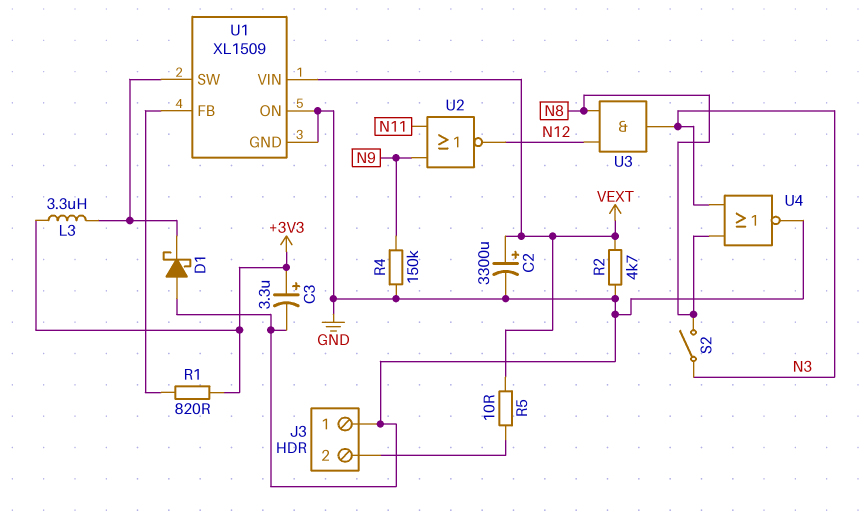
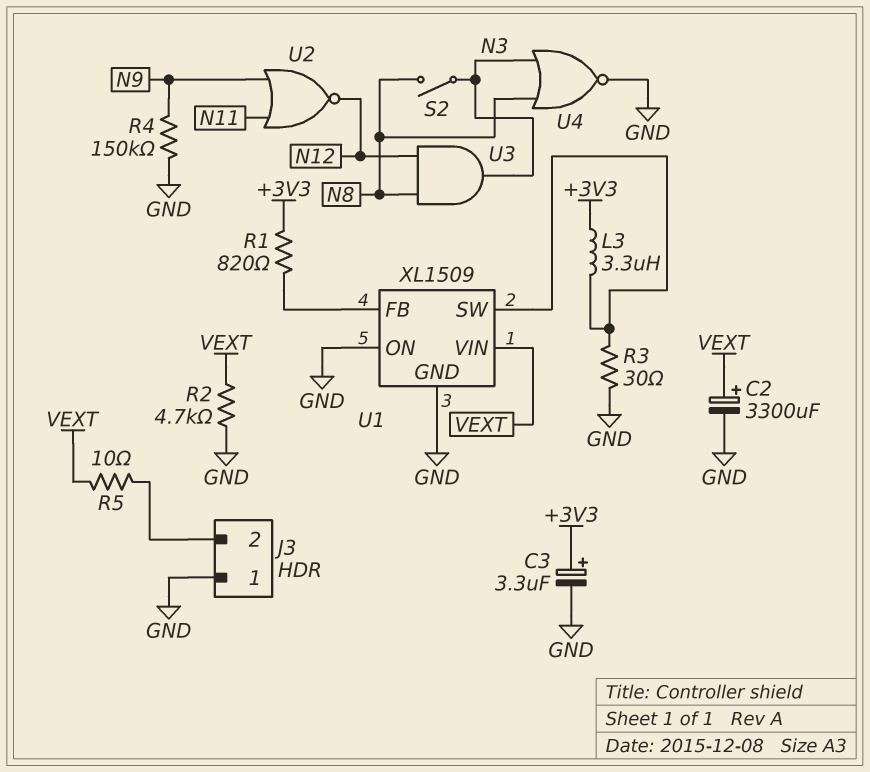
D1: schottky (A GND, K U1/SW) -> none
R3: none -> 30 (GND, U1/SW)

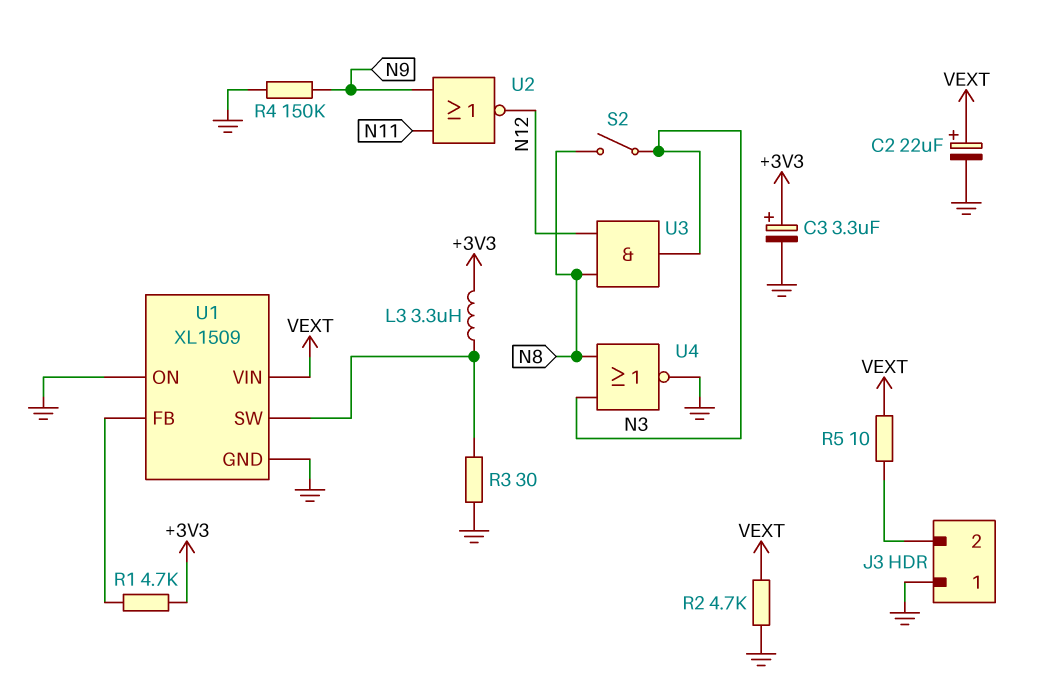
C2: 3300uF (plus VEXT, minus GND) -> 22uF (plus VEXT, minus GND)
R1: 820 (+3V3, U1/FB) -> 4.7k (+3V3, U1/FB)

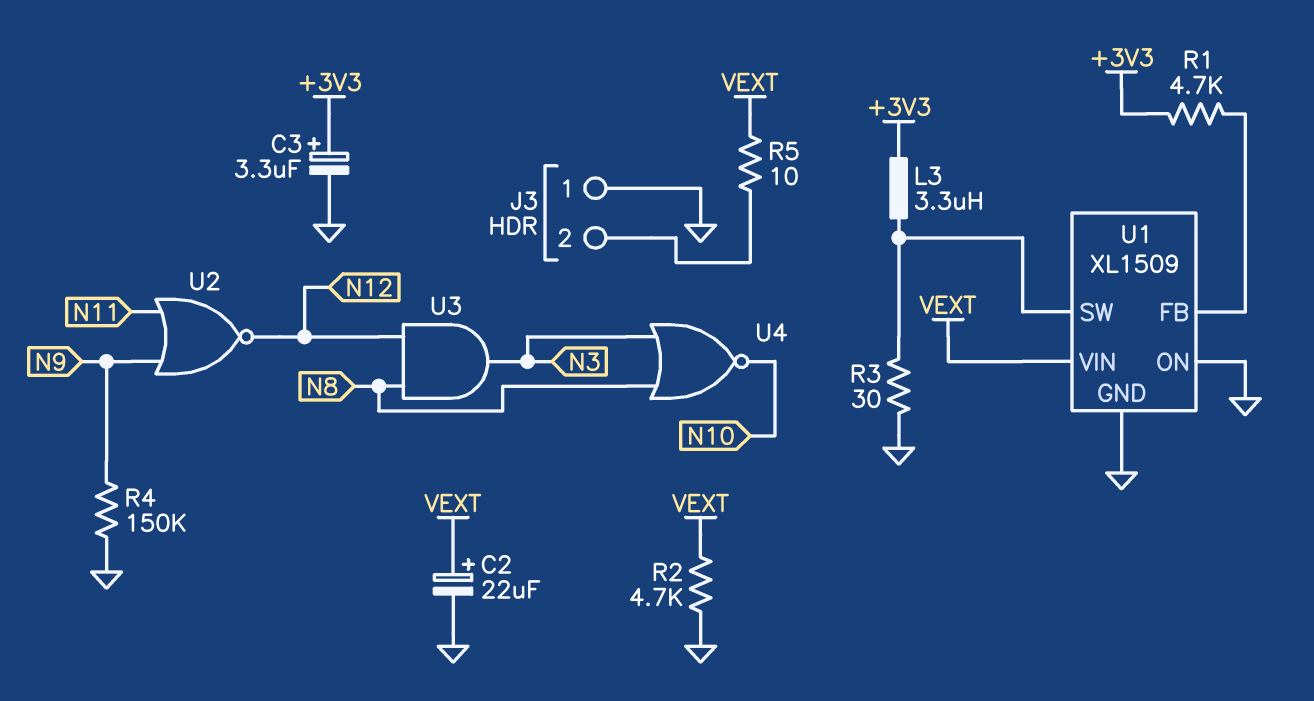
S2: switch (N3, N8) -> none
U4: NOR (in N3, in N8, out GND) -> NOR (in N3, in N8, out N10)

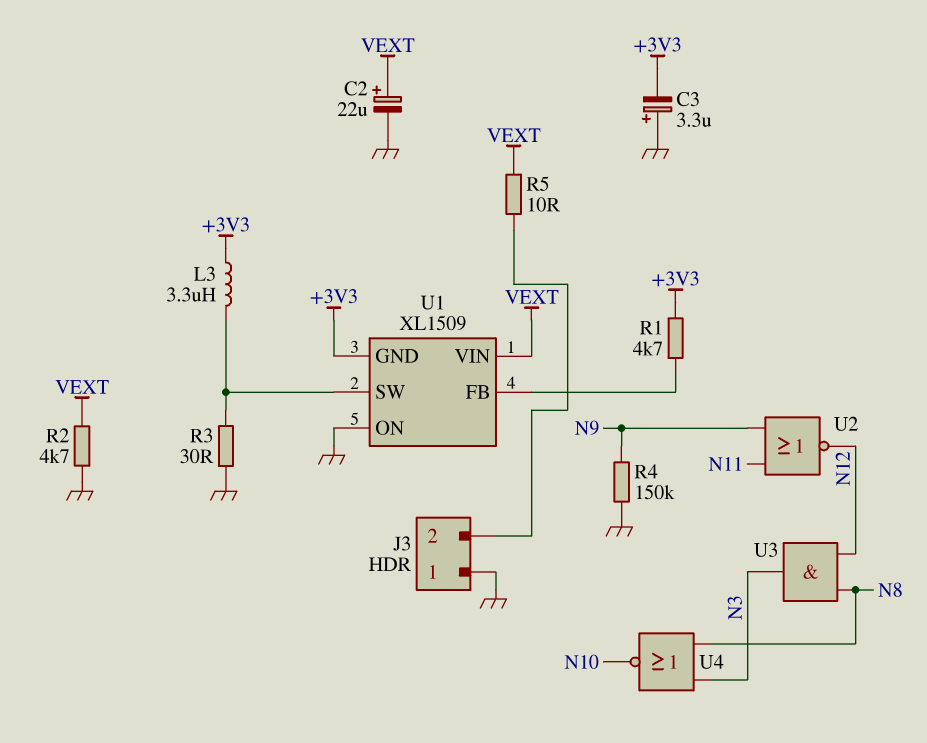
C3: 3.3uF (plus +3V3, minus GND) -> 3.3uF (plus GND, minus +3V3)
U1 pin GND: GND -> +3V3

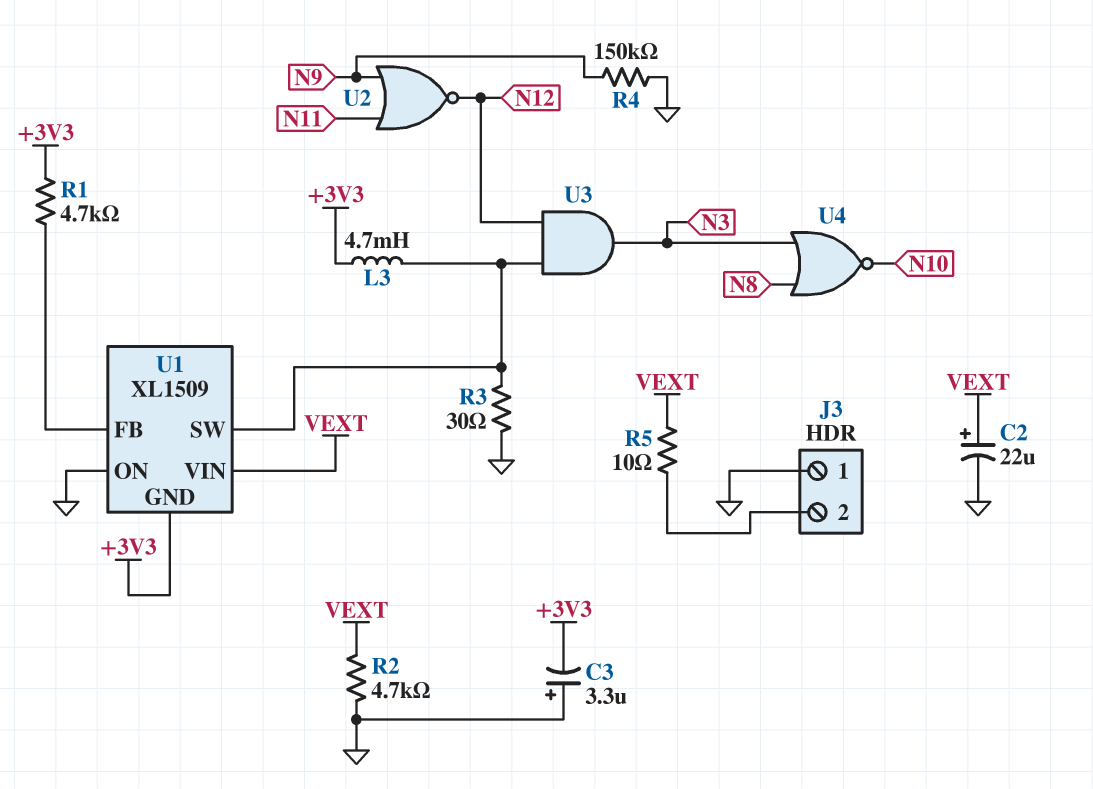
L3: 3.3uH (+3V3, U1/SW) -> 4.7mH (+3V3, U1/SW)
U3: AND (in N8, in N12, out N3) -> AND (in N12, in U1/SW, out N3)

